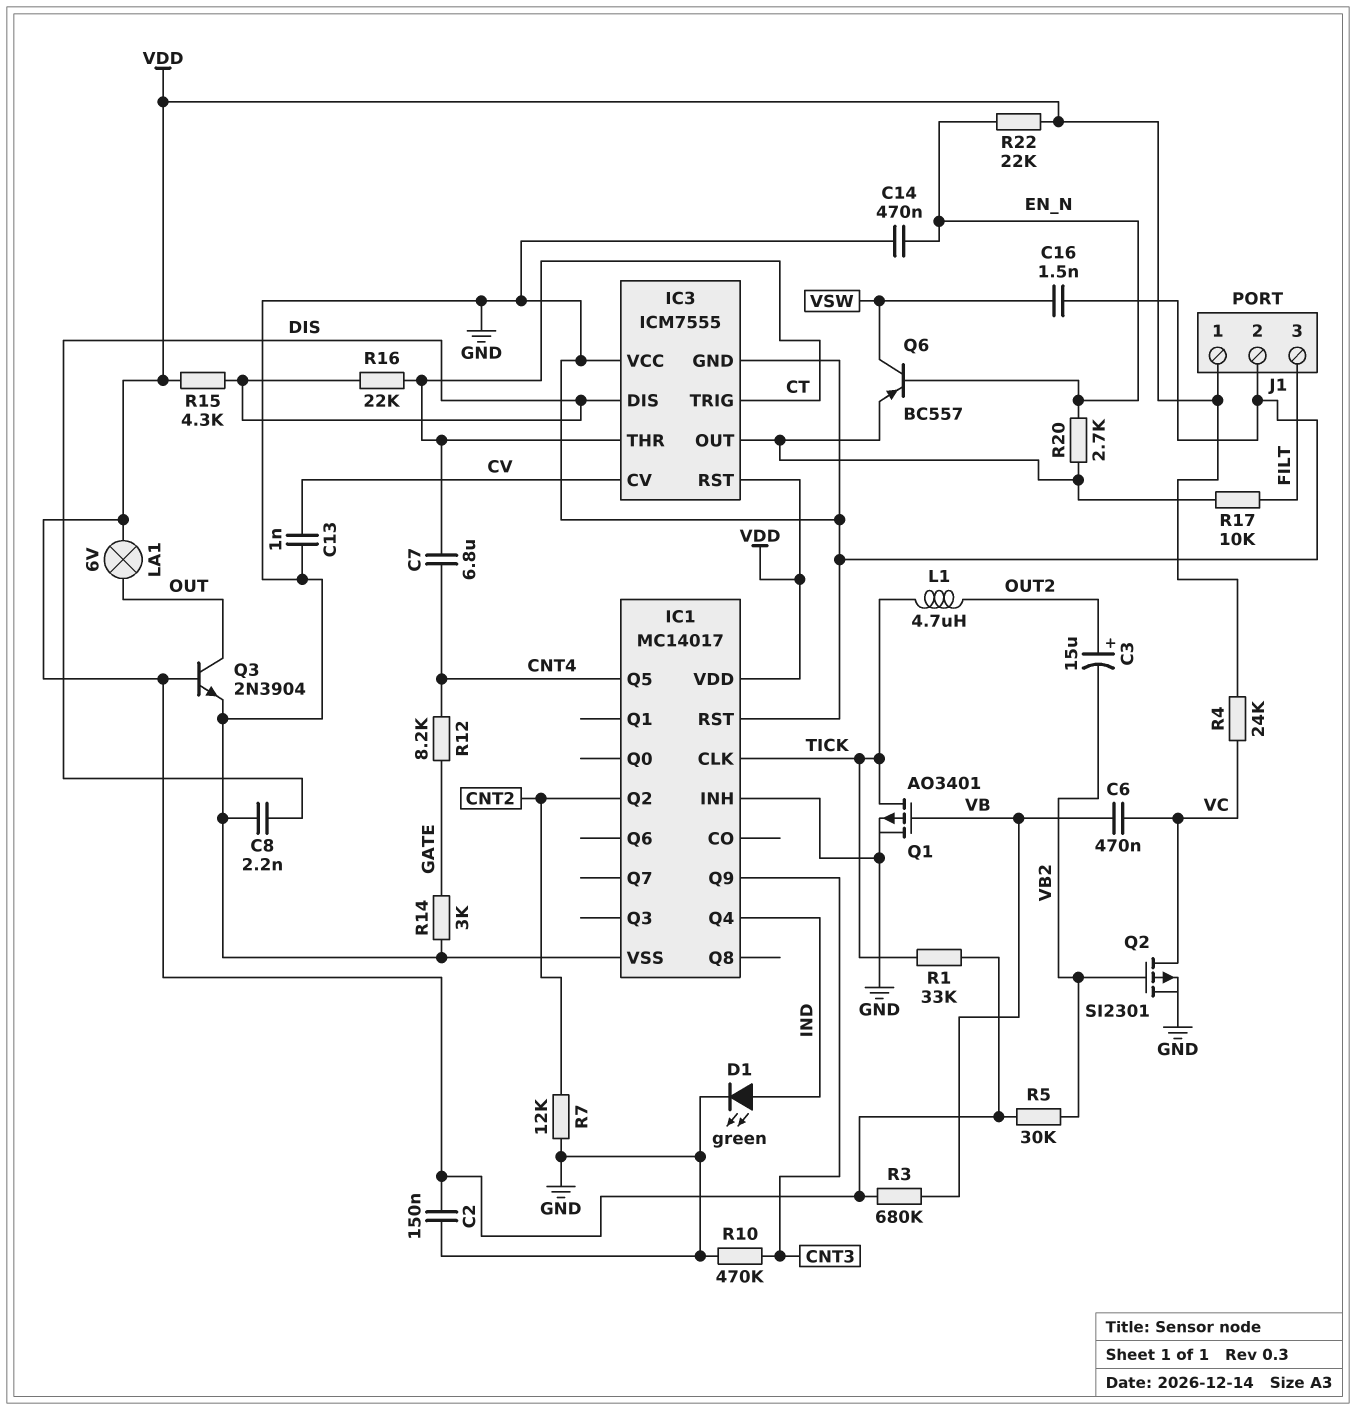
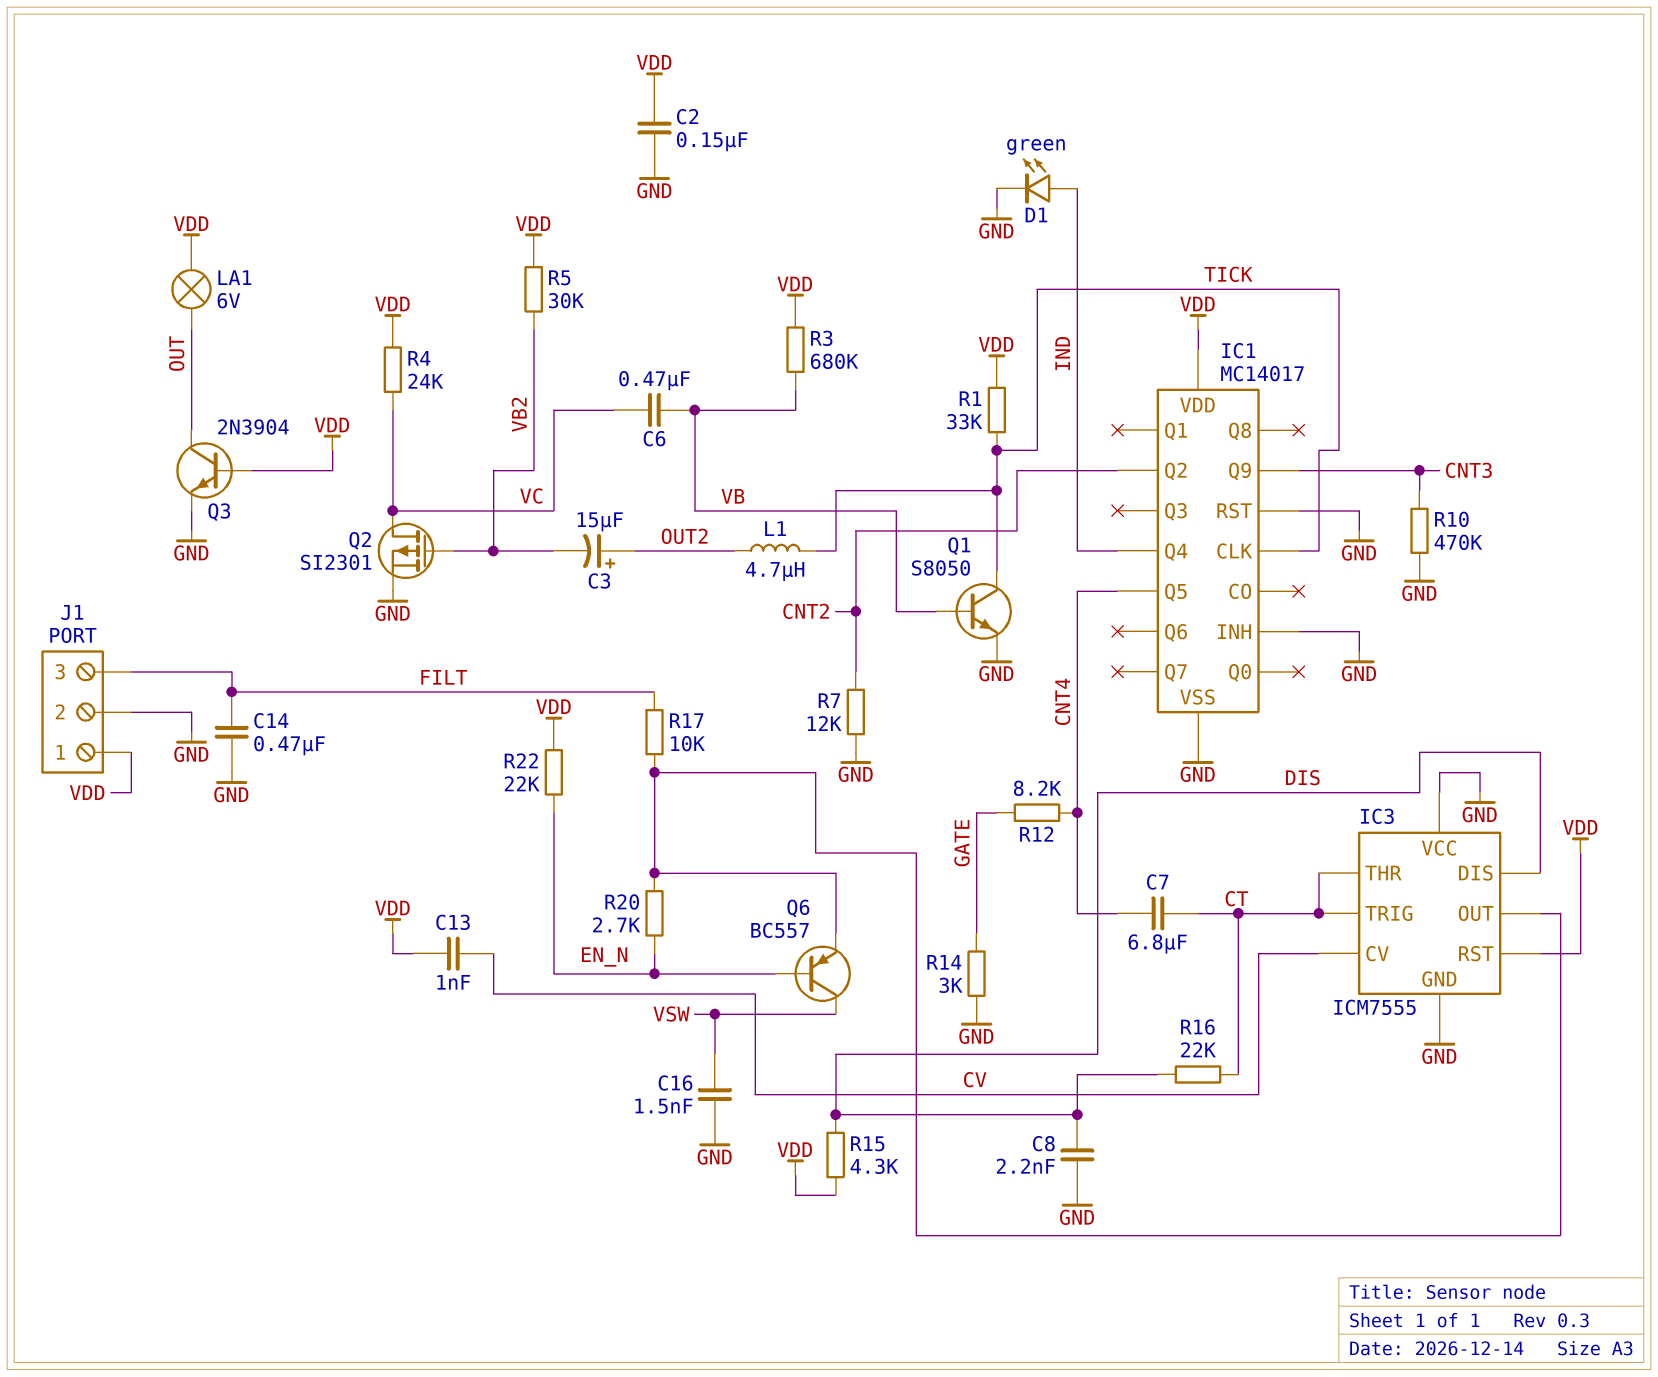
C13: 1nF (CV, GND) -> 1nF (CV, VDD)
C14: 470nF (EN_N, GND) -> 470nF (FILT, GND)
Q1: PMOS AO3401 (G VB, D TICK, S GND) -> NPN S8050 (B VB, C TICK, E GND)

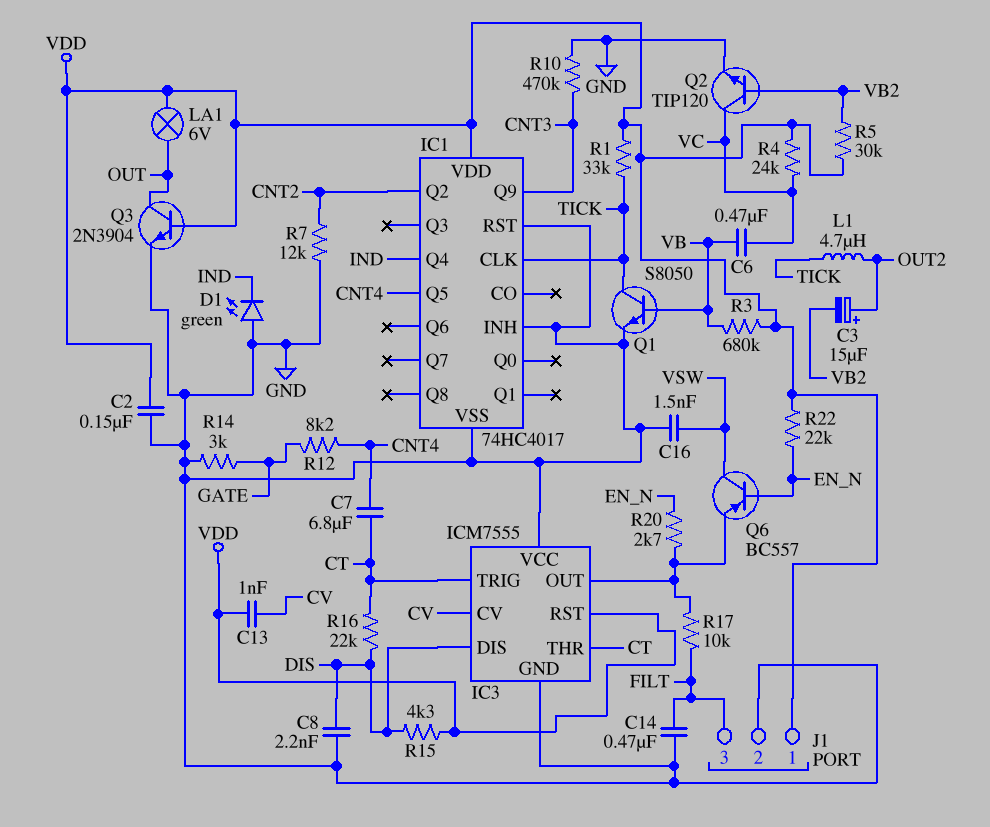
D1: LED green (A IND, K GND) -> LED green (A GND, K IND)
IC1: MC14017 -> 74HC4017
Q2: PMOS SI2301 (G VB2, D VC, S GND) -> NPN TIP120 (B VB2, C VC, E GND)

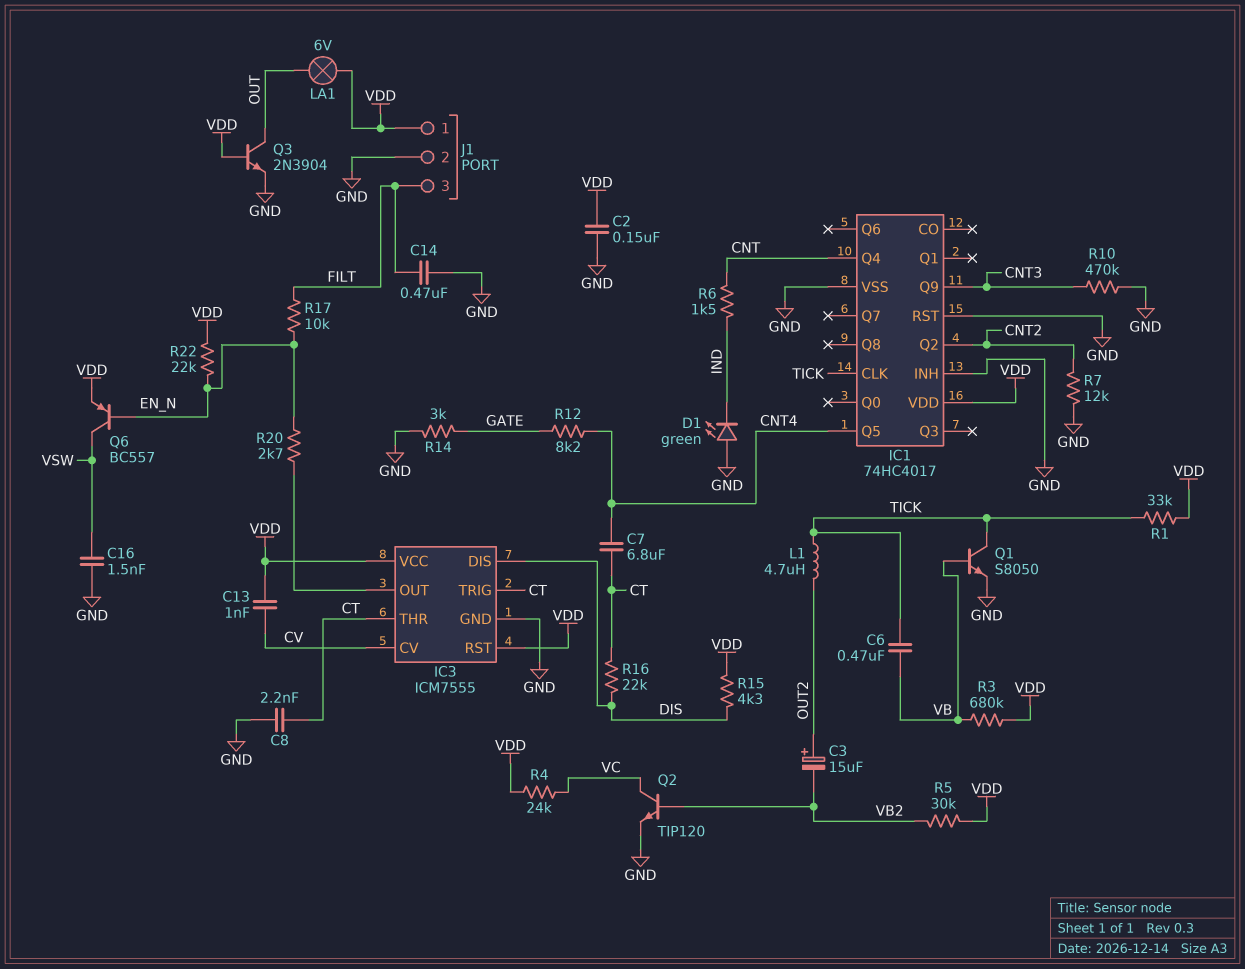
C6: 470nF (VB, VC) -> 470nF (TICK, VB)
C8: 2.2nF (DIS, GND) -> 2.2nF (CT, GND)
IC1 pin Q4: IND -> CNT
IC3 pin VCC: GND -> VDD
Q6: PNP BC557 (B EN_N, C VSW, E IC3/OUT) -> PNP BC557 (B EN_N, C VSW, E VDD)
R6: none -> 1.5k (CNT, IND)
R17: 10k (FILT, IC3/OUT) -> 10k (EN_N, FILT)

